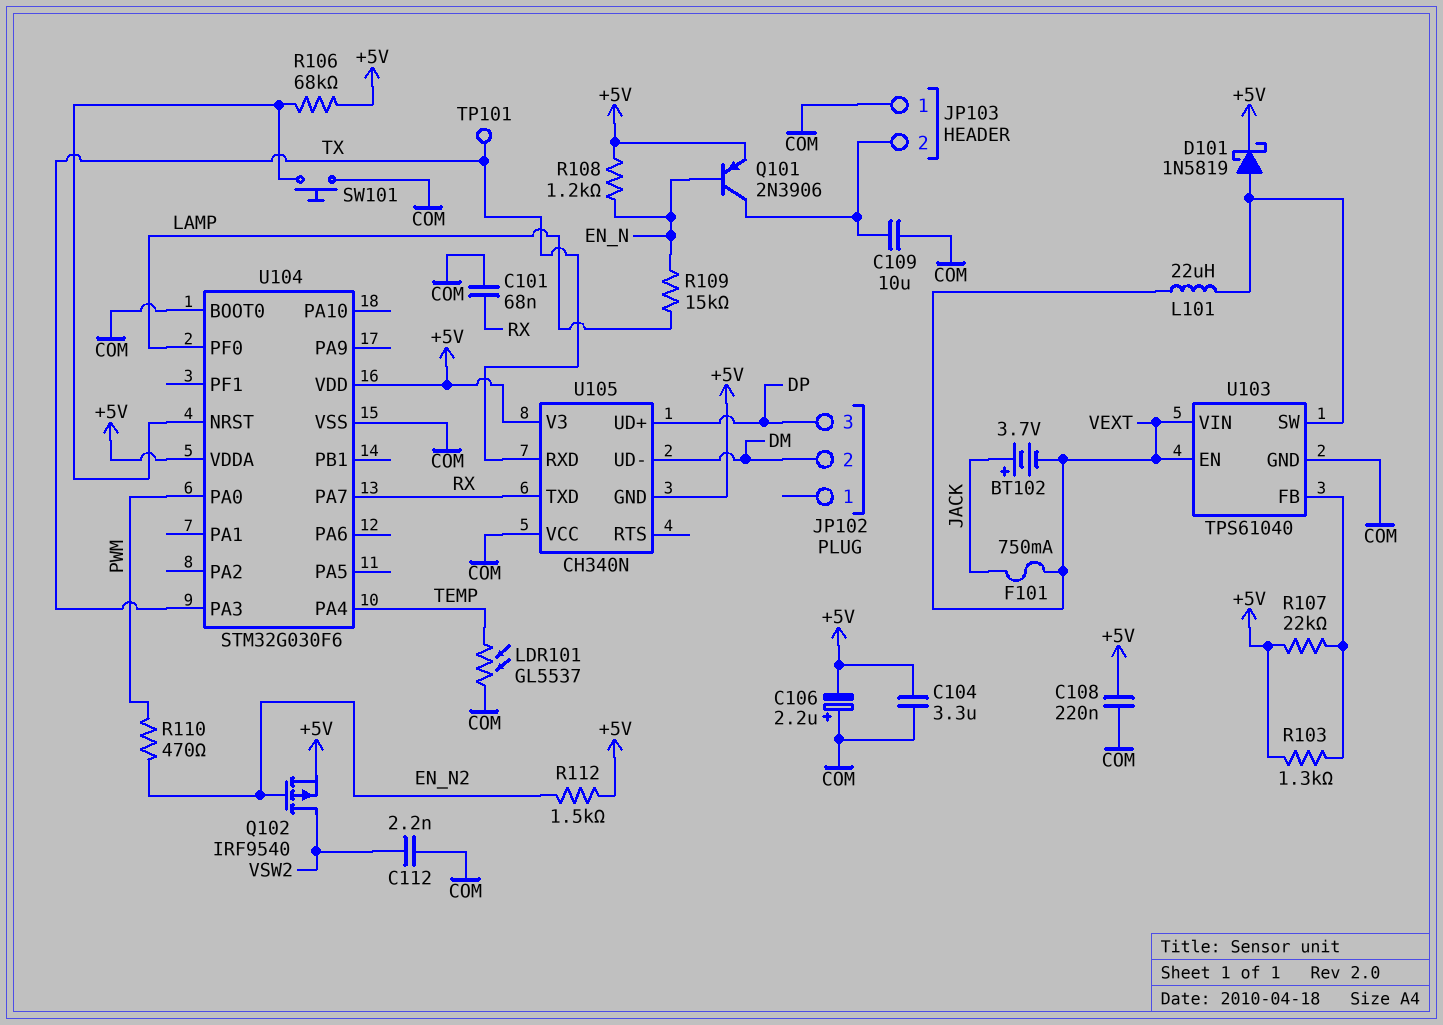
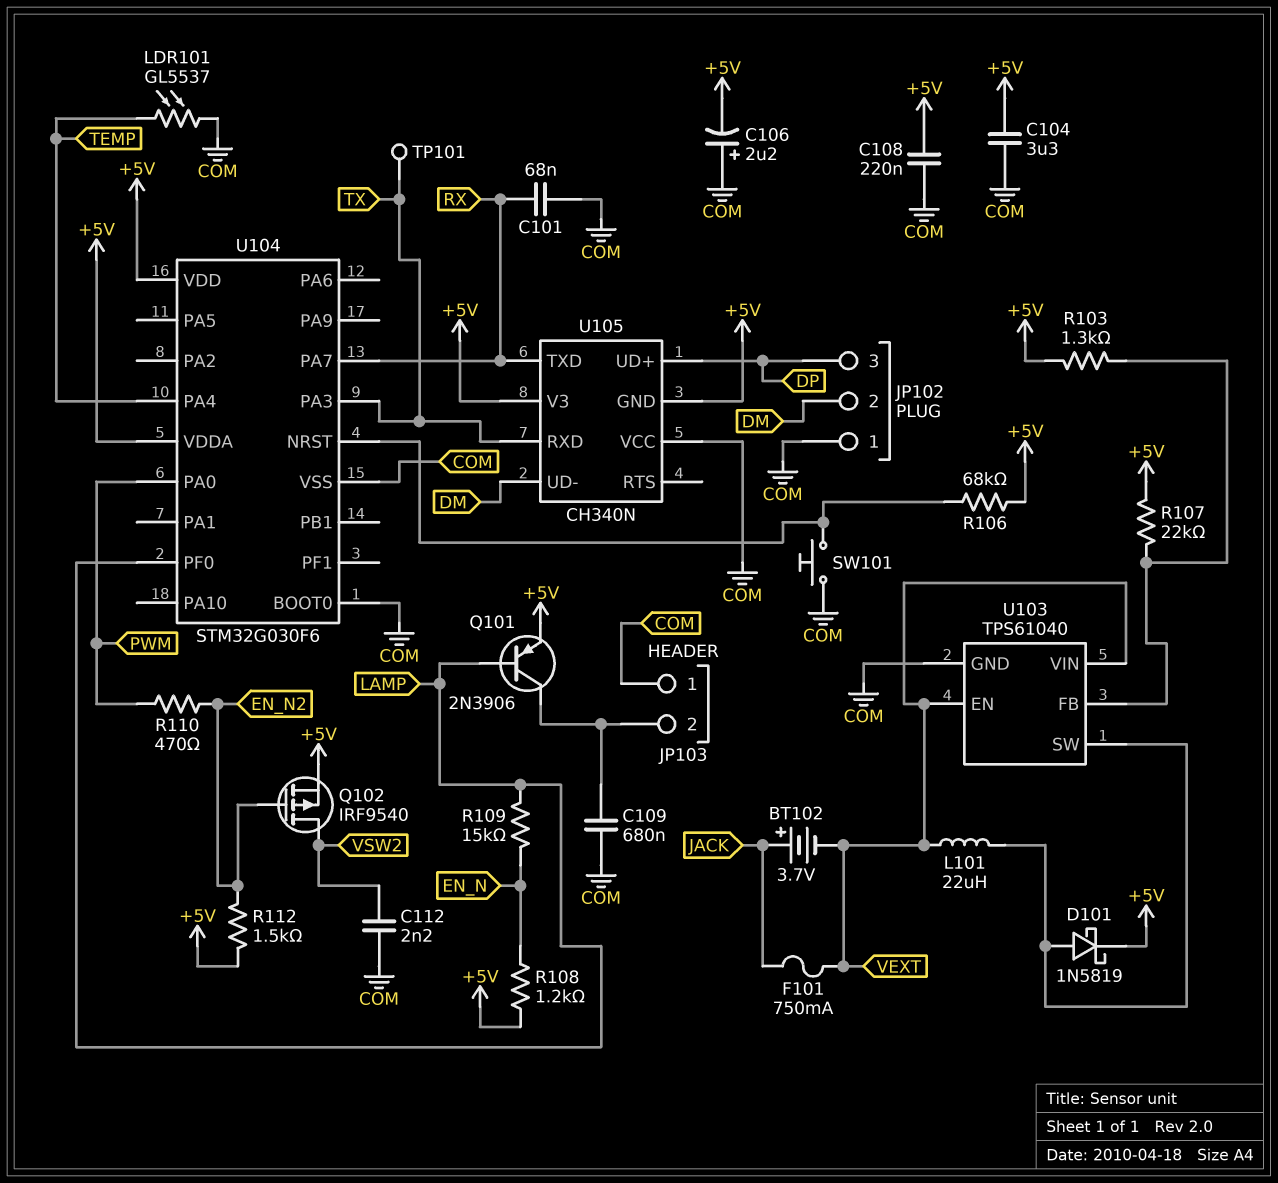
C109: 10uF (COM, JP103/2) -> 680nF (COM, JP103/2)
JP102 pin 1: none -> COM
Q101: PNP 2N3906 (B EN_N, C JP103/2, E +5V) -> PNP 2N3906 (B LAMP, C JP103/2, E +5V)

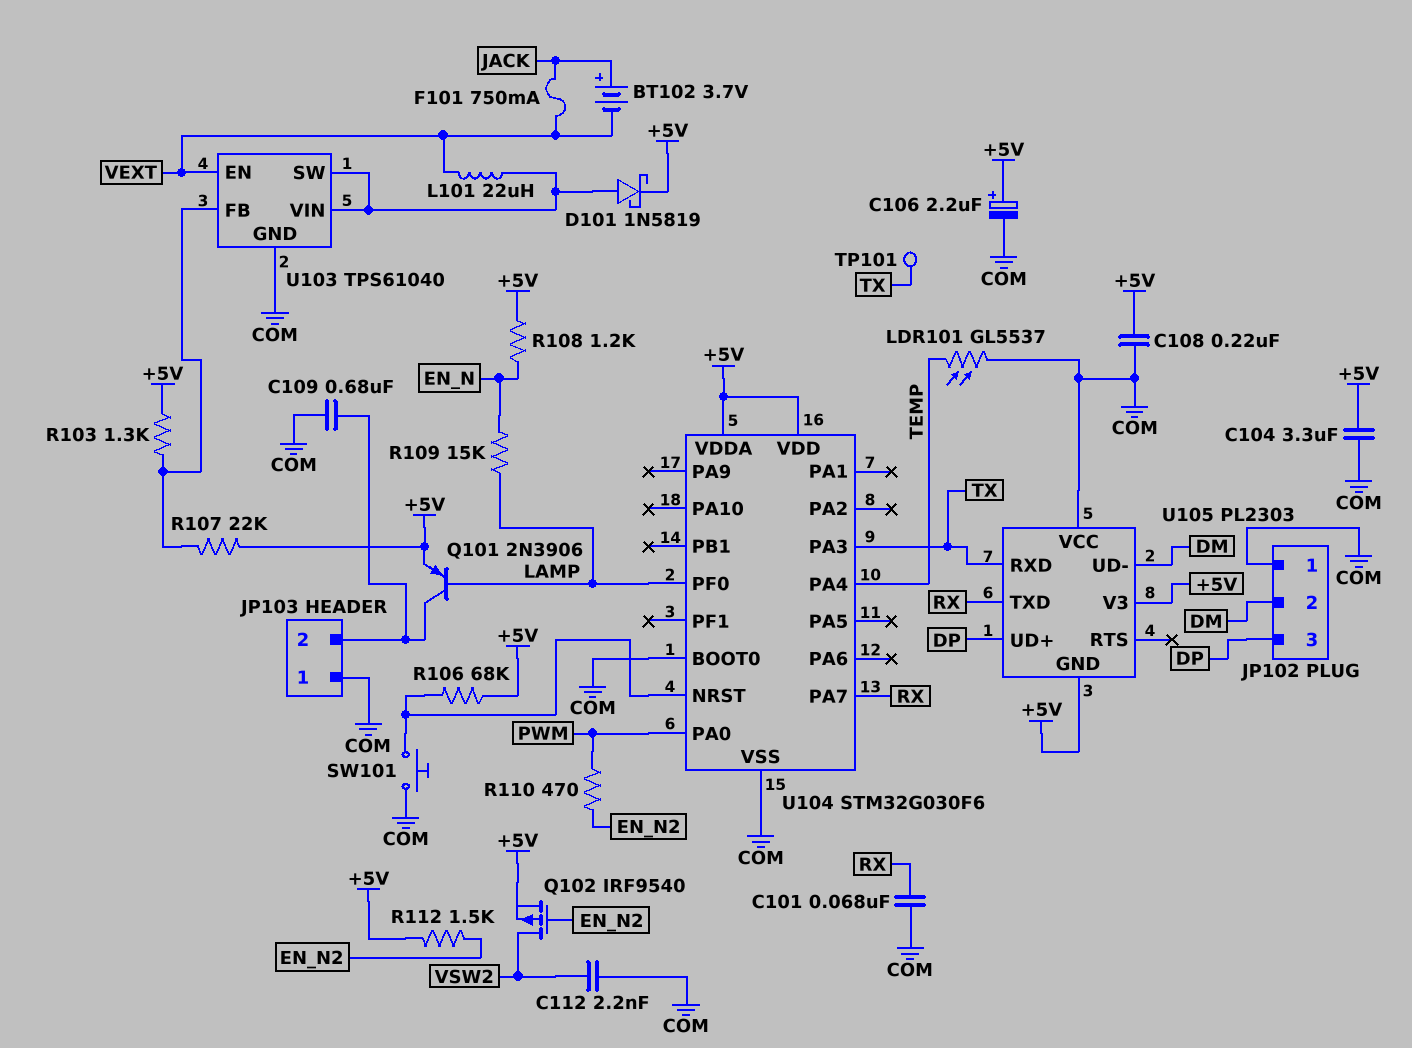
C106: 2.2uF (plus COM, minus +5V) -> 2.2uF (plus +5V, minus COM)
U103 pin VIN: VEXT -> U103/SW
U105: CH340N -> PL2303

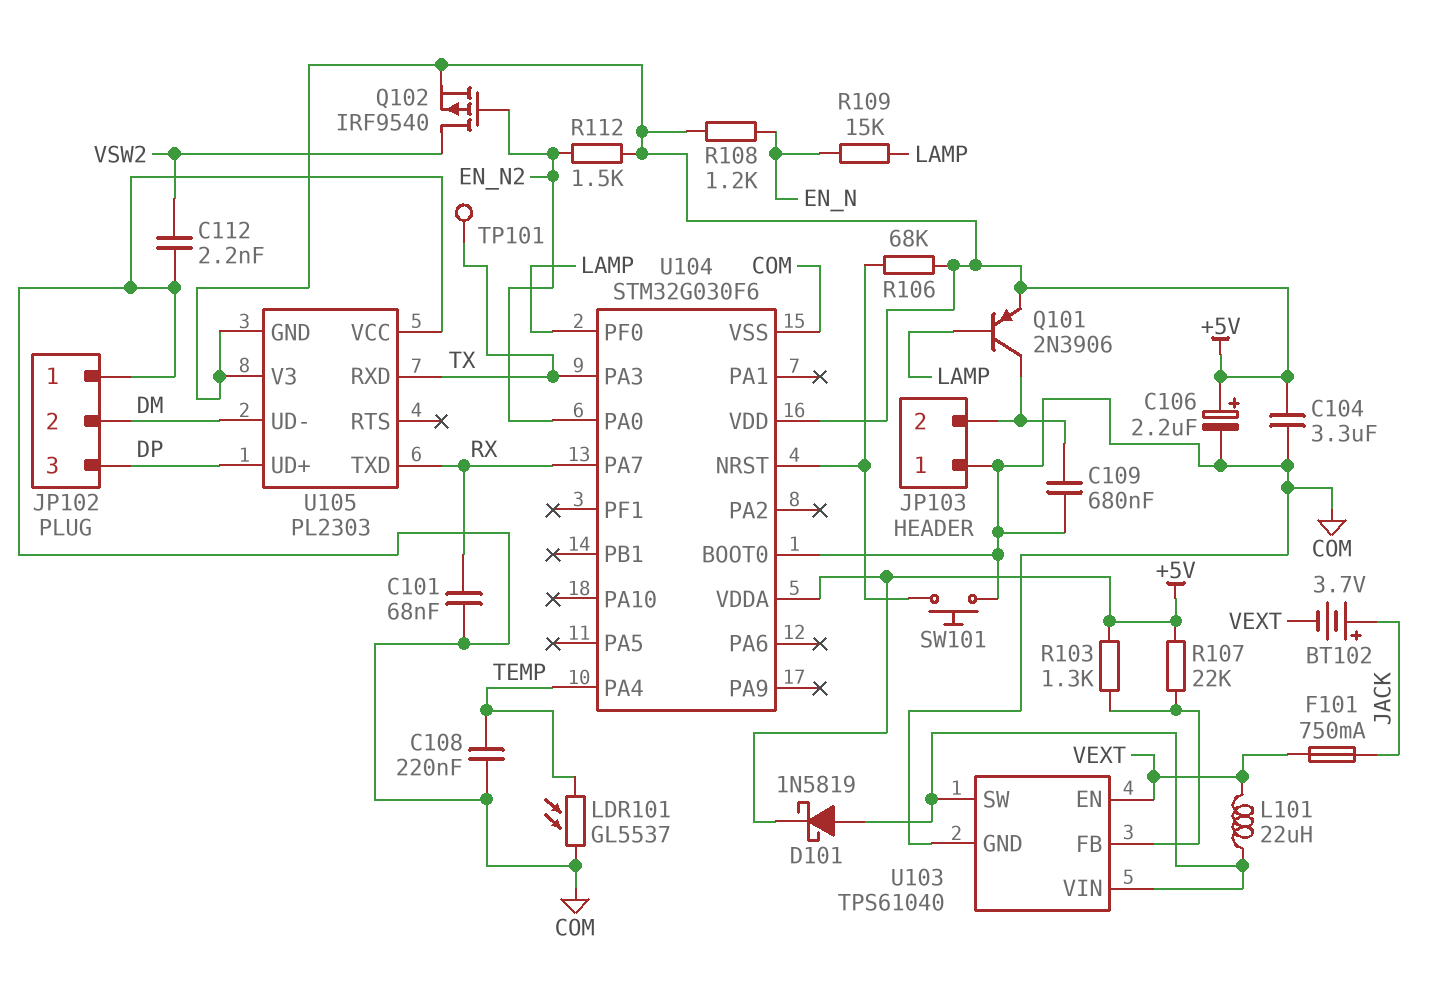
C108: 220nF (+5V, COM) -> 220nF (COM, TEMP)
R110: 470 (EN_N2, PWM) -> none
U104 pin PA0: PWM -> EN_N2

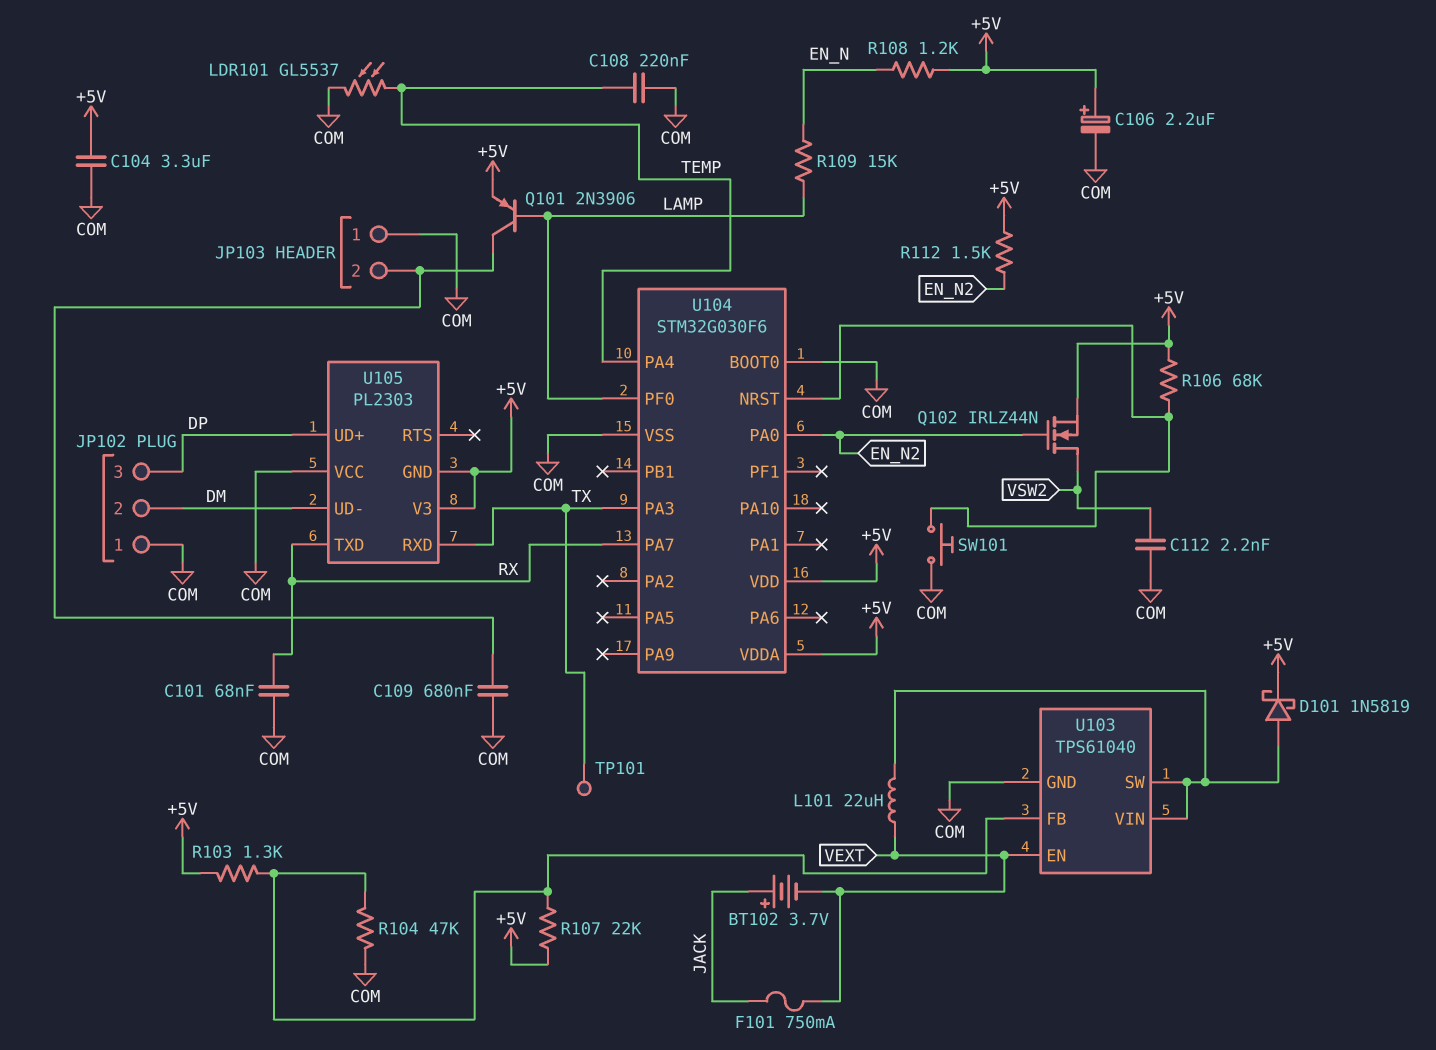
Q102: PMOS IRF9540 (G EN_N2, D VSW2, S +5V) -> NMOS IRLZ44N (G EN_N2, D VSW2, S +5V)
R104: none -> 47k (COM, U103/FB)

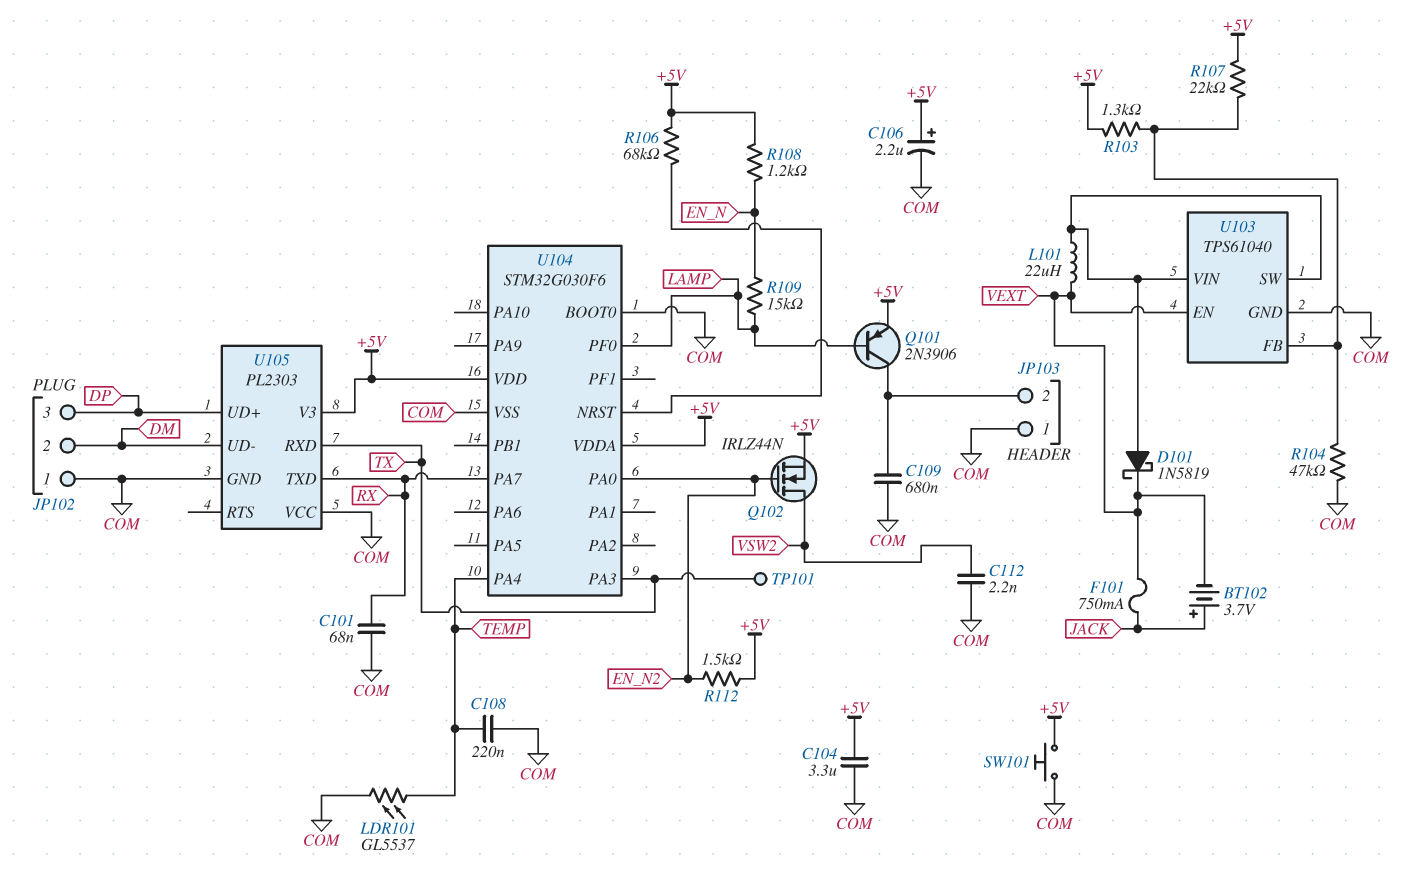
D101: schottky 1N5819 (A U103/SW, K +5V) -> schottky 1N5819 (A U103/SW, K VEXT)
SW101: button (COM, U104/NRST) -> button (+5V, COM)
U105 pin GND: +5V -> COM

